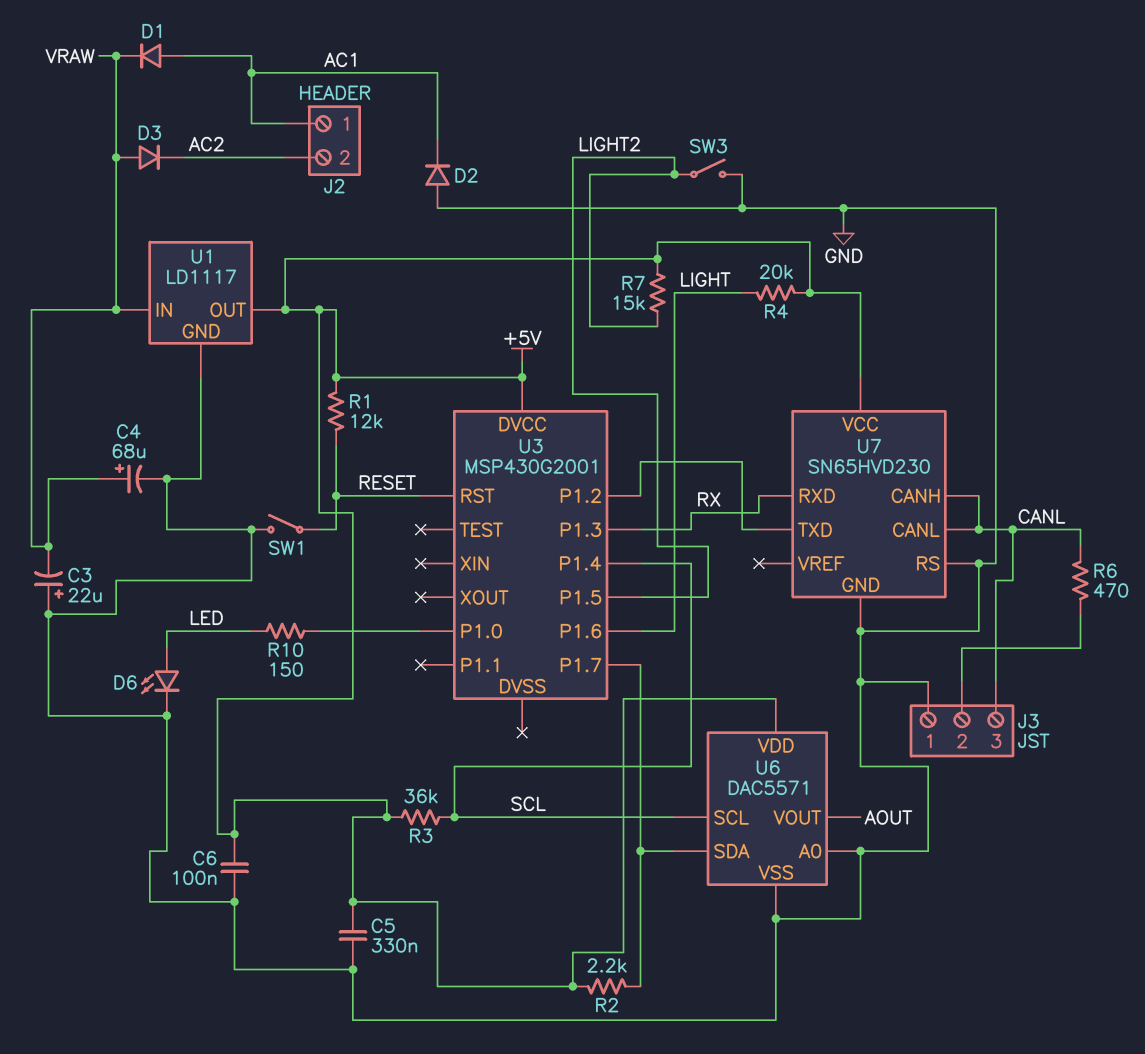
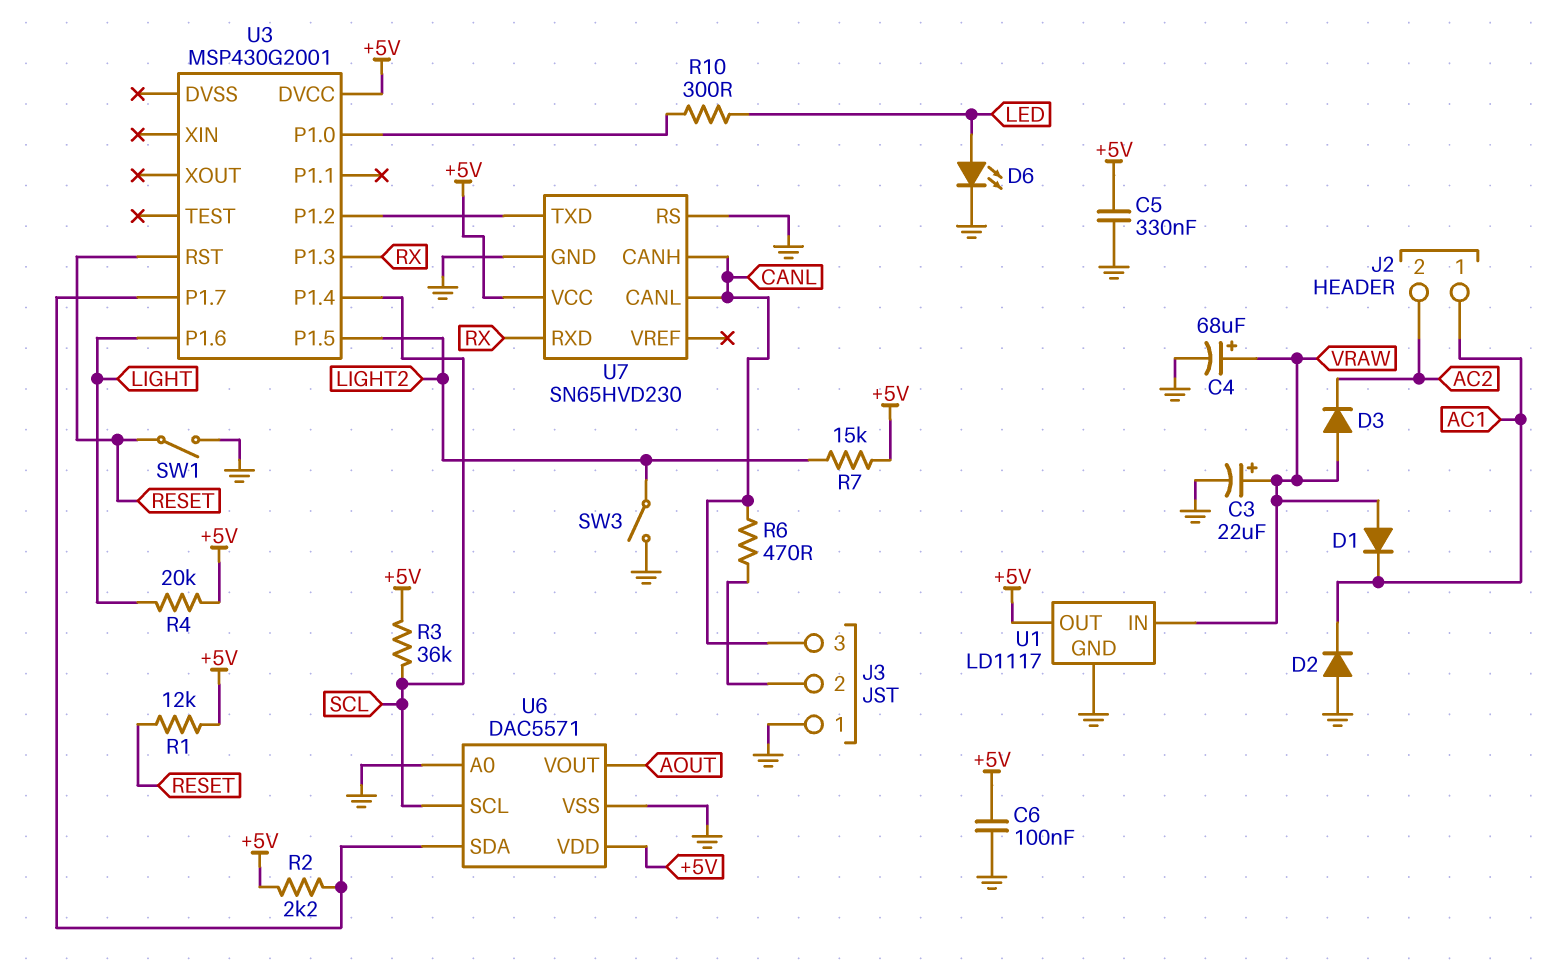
C3: 22uF (plus GND, minus VRAW) -> 22uF (plus VRAW, minus GND)
D1: diode (A AC1, K VRAW) -> diode (A VRAW, K AC1)
R10: 150 (LED, U3/P1.0) -> 300 (LED, U3/P1.0)

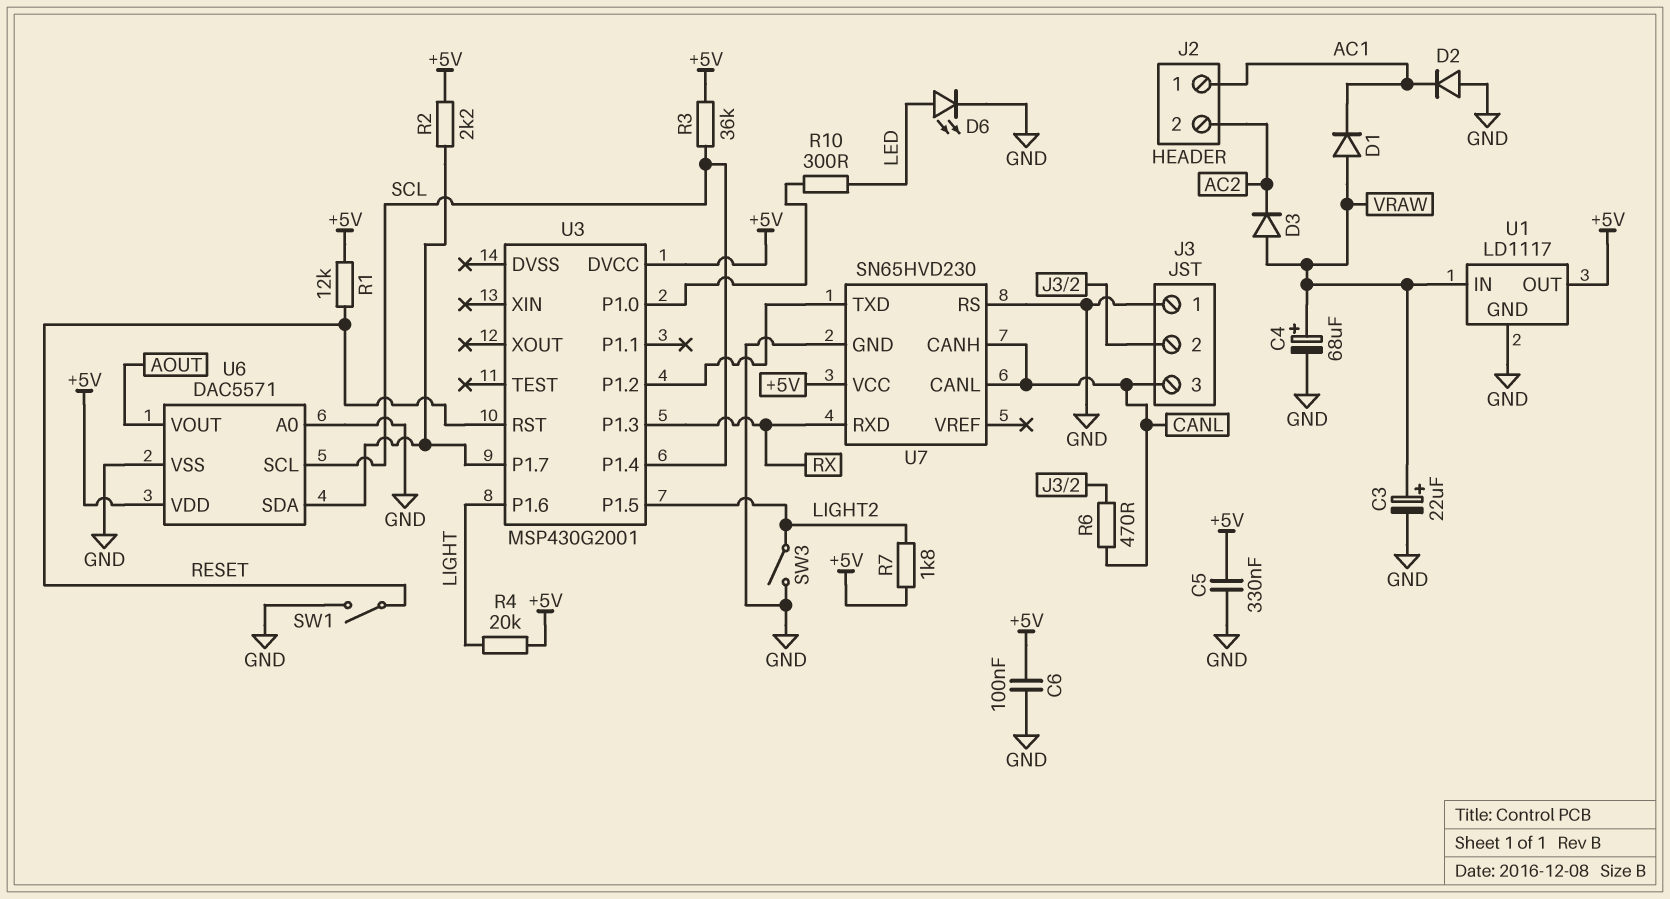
R7: 15k (+5V, LIGHT2) -> 1.8k (+5V, LIGHT2)

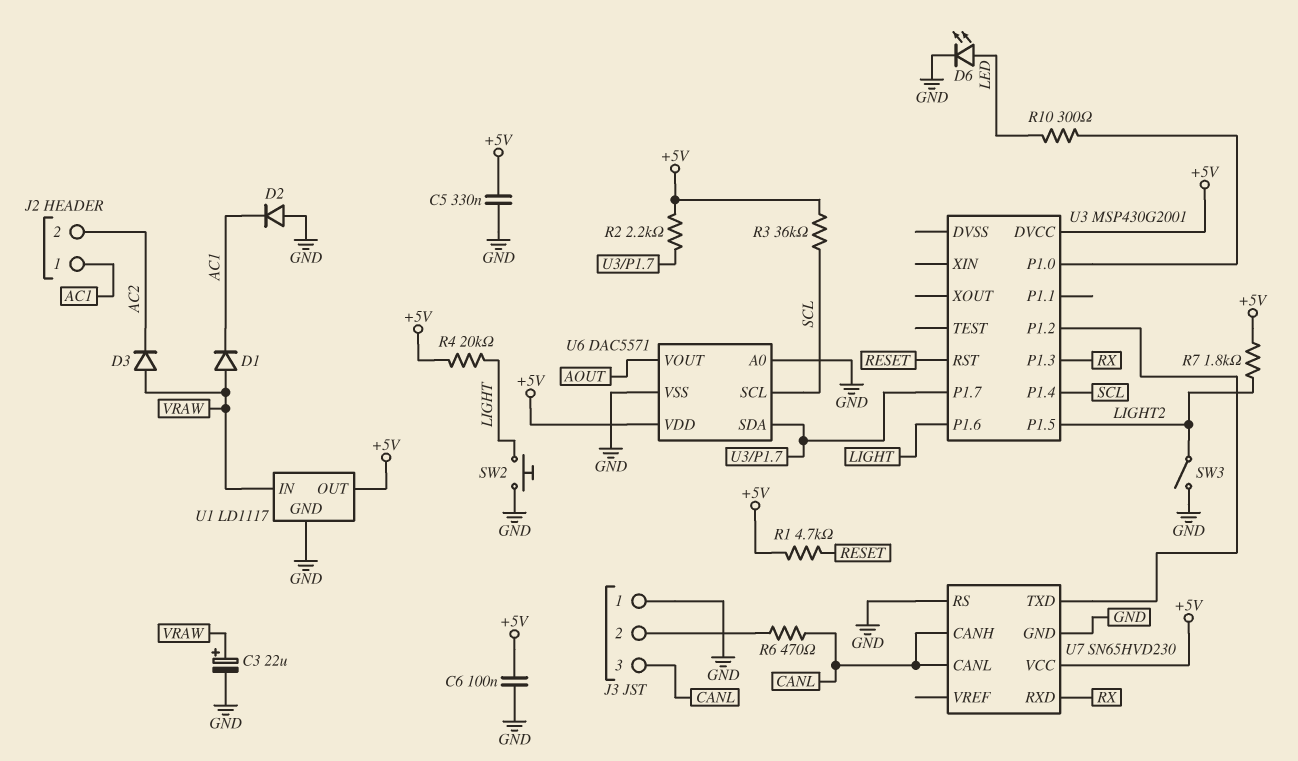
C4: 68uF (plus VRAW, minus GND) -> none
R1: 12k (+5V, RESET) -> 4.7k (+5V, RESET)
SW1: switch (GND, RESET) -> none
SW2: none -> button (GND, LIGHT)

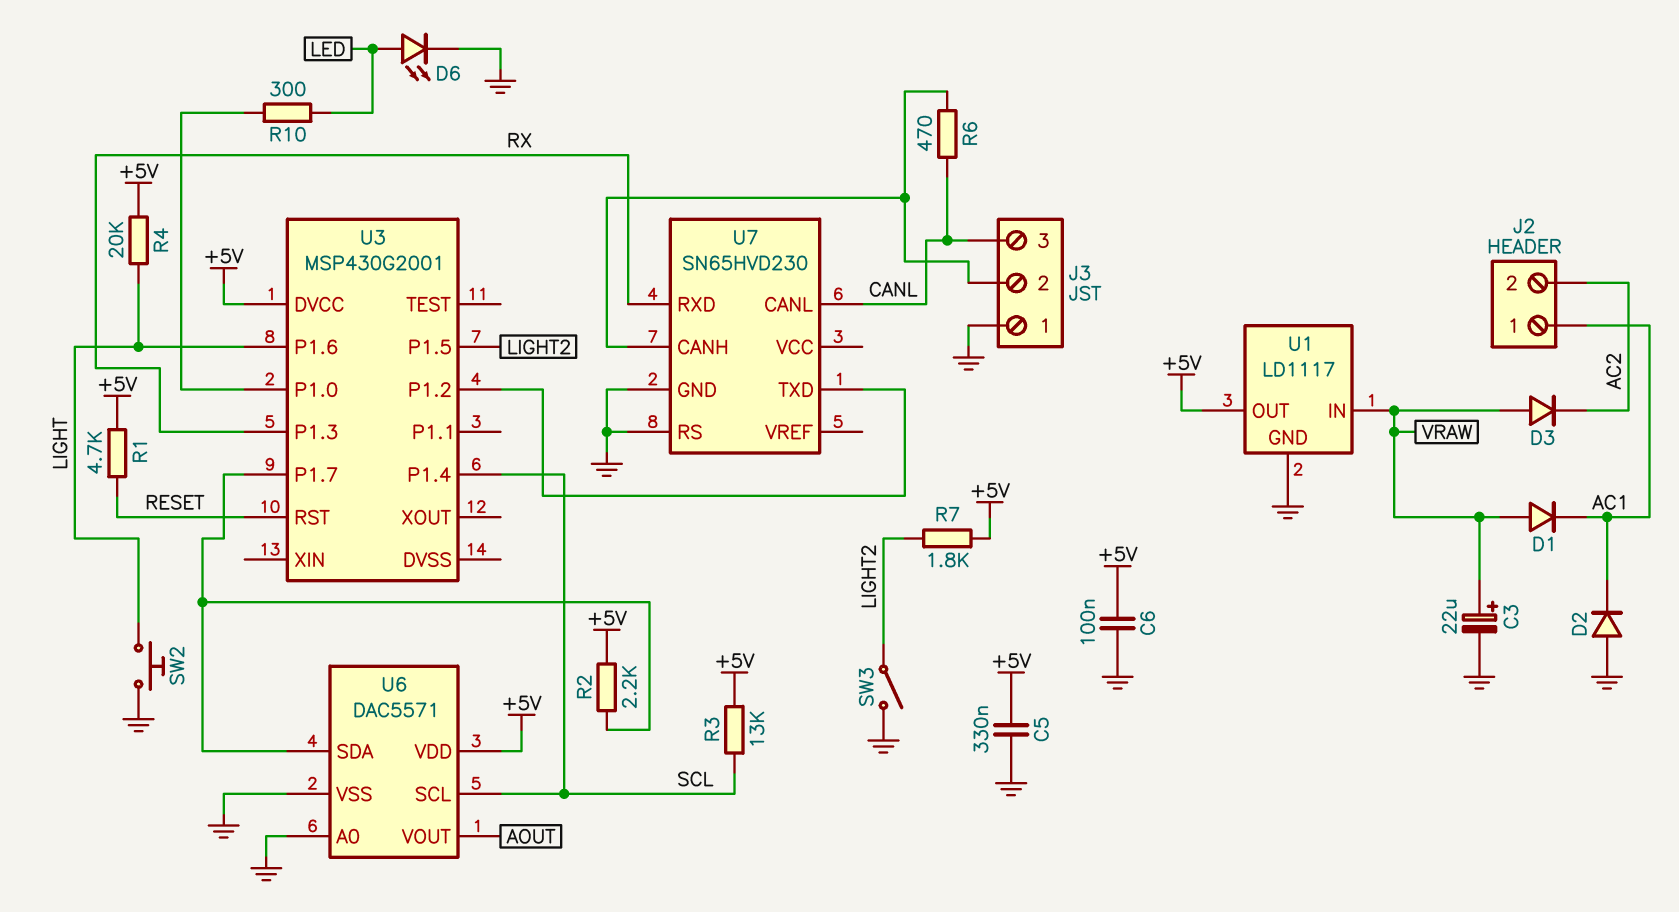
R3: 36k (+5V, SCL) -> 13k (+5V, SCL)
U7 pin CANH: CANL -> J3/2
U7 pin VCC: +5V -> none

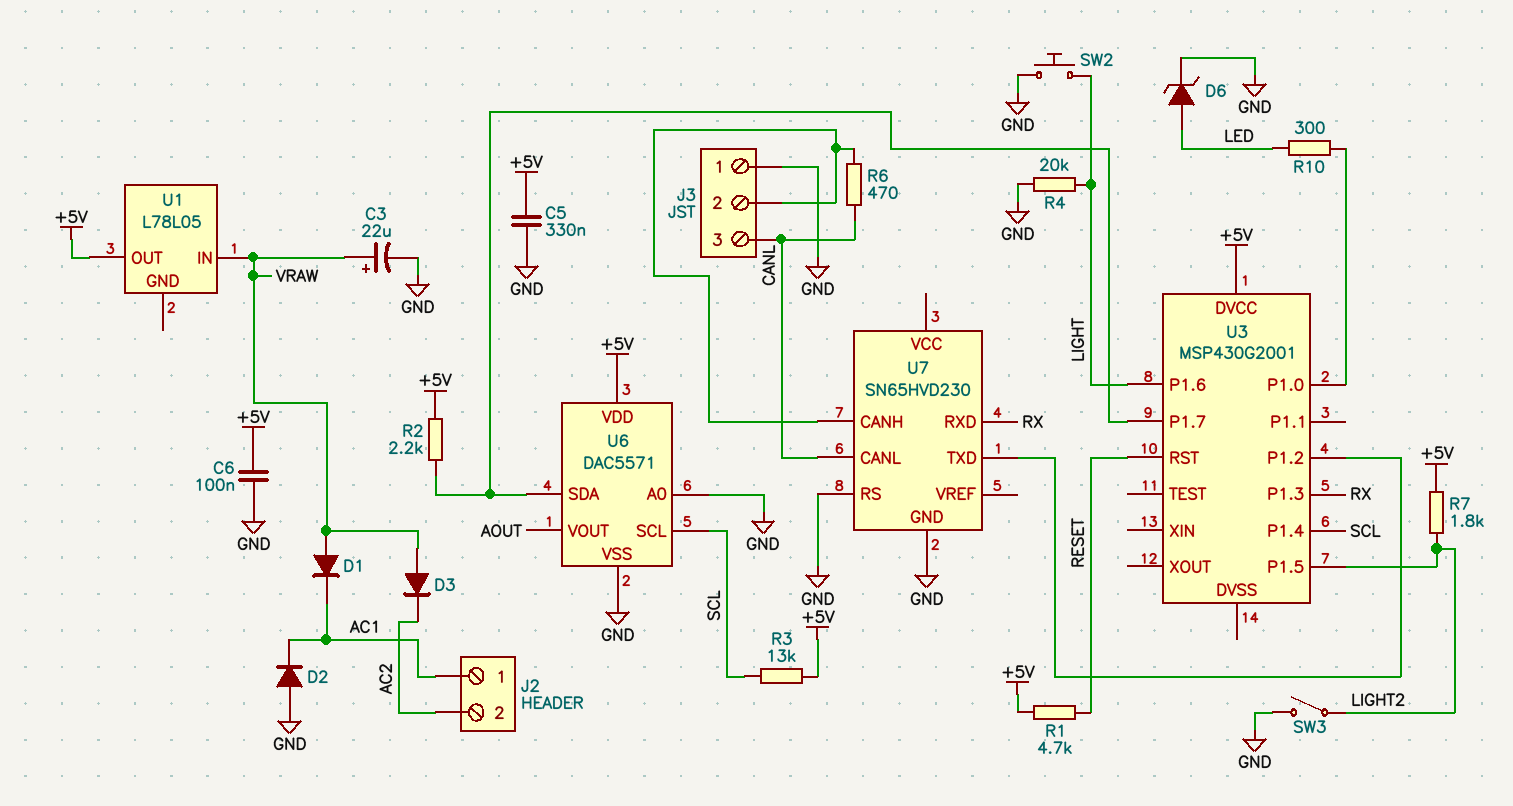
D6: LED (A LED, K GND) -> zener (A LED, K GND)
R4: 20k (+5V, LIGHT) -> 20k (GND, LIGHT)
U1: LD1117 -> L78L05
U1 pin GND: GND -> none

